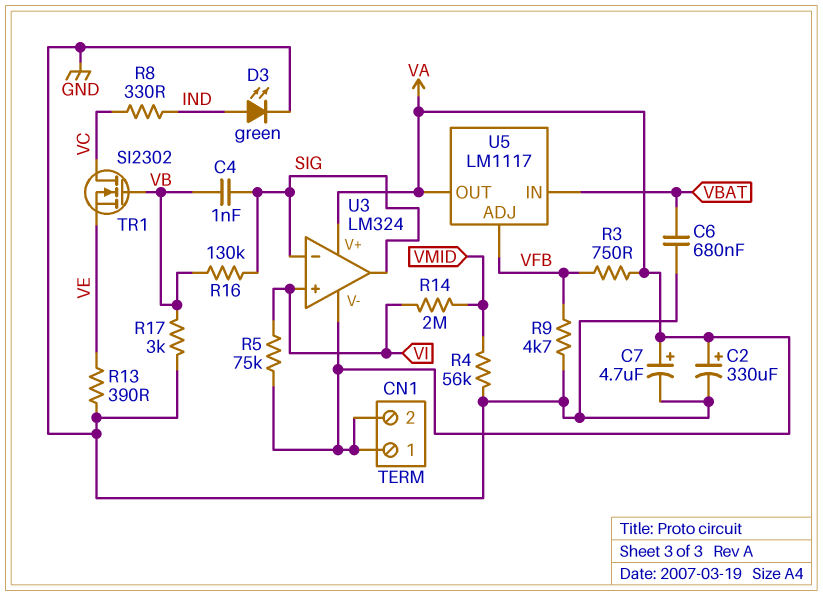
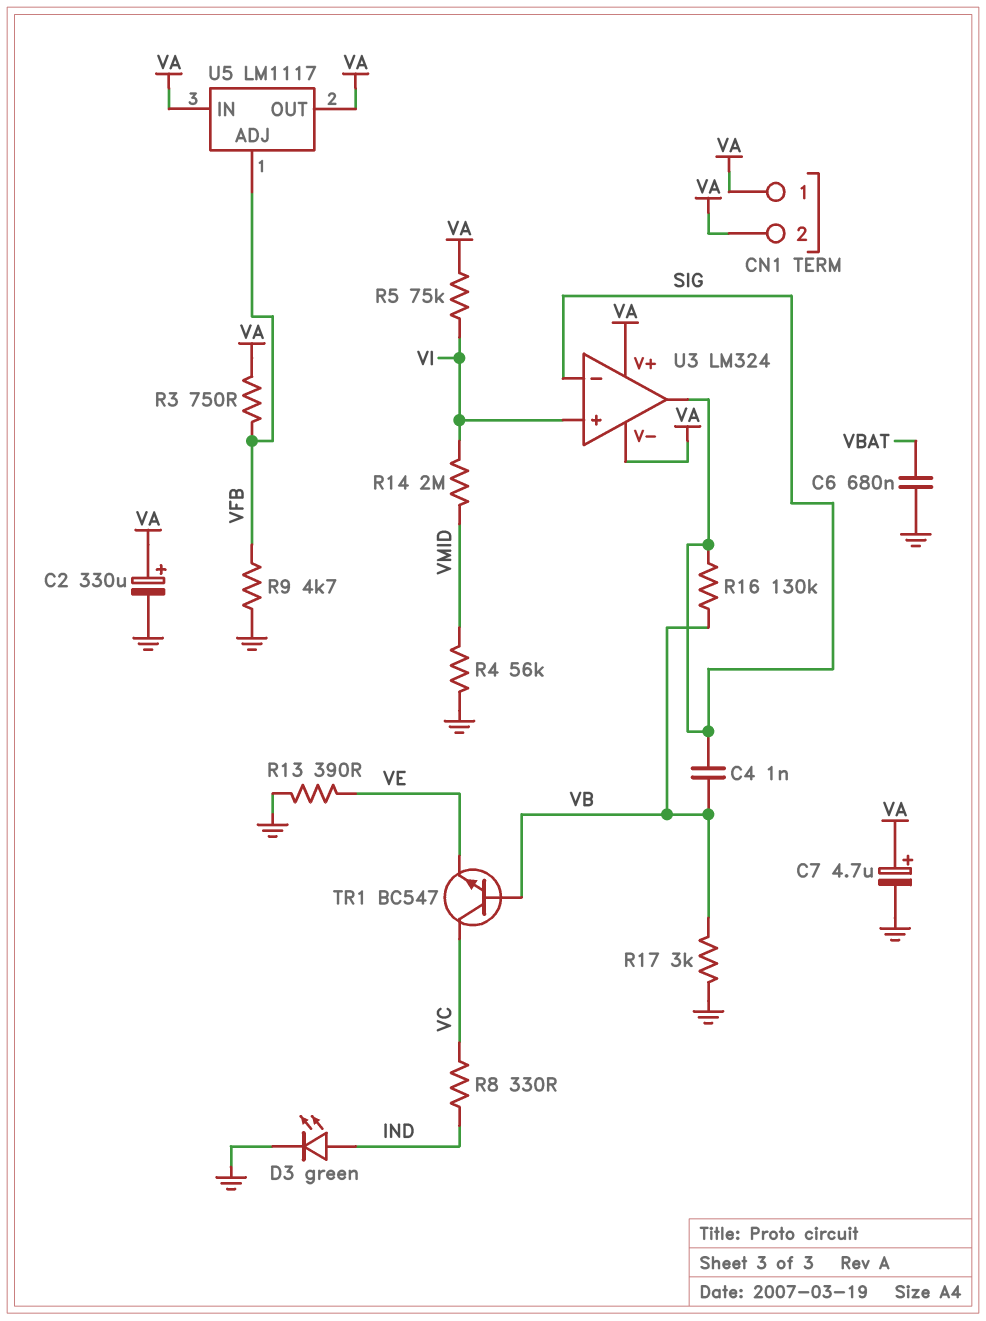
TR1: NMOS SI2302 (G VB, D VC, S VE) -> NPN BC547 (B VB, C VC, E VE)
U5 pin IN: VBAT -> VA

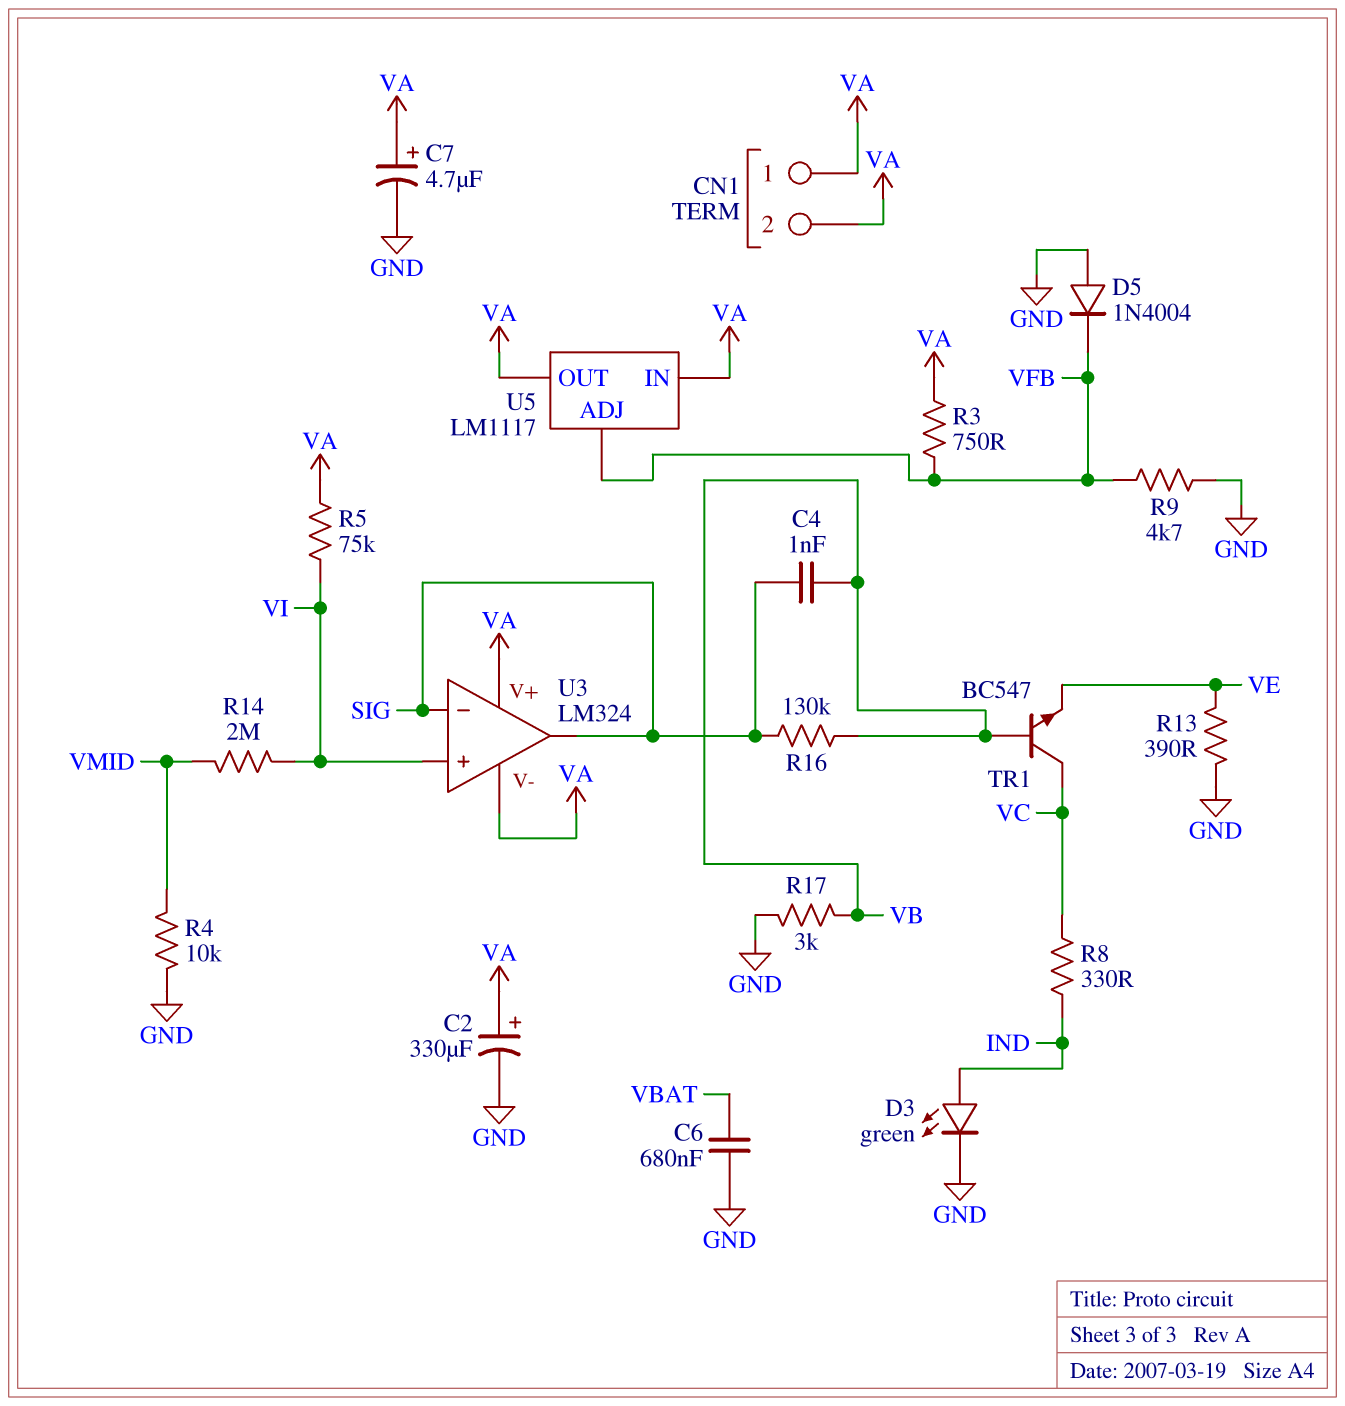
D5: none -> diode 1N4004 (A GND, K VFB)
R4: 56k (GND, VMID) -> 10k (GND, VMID)

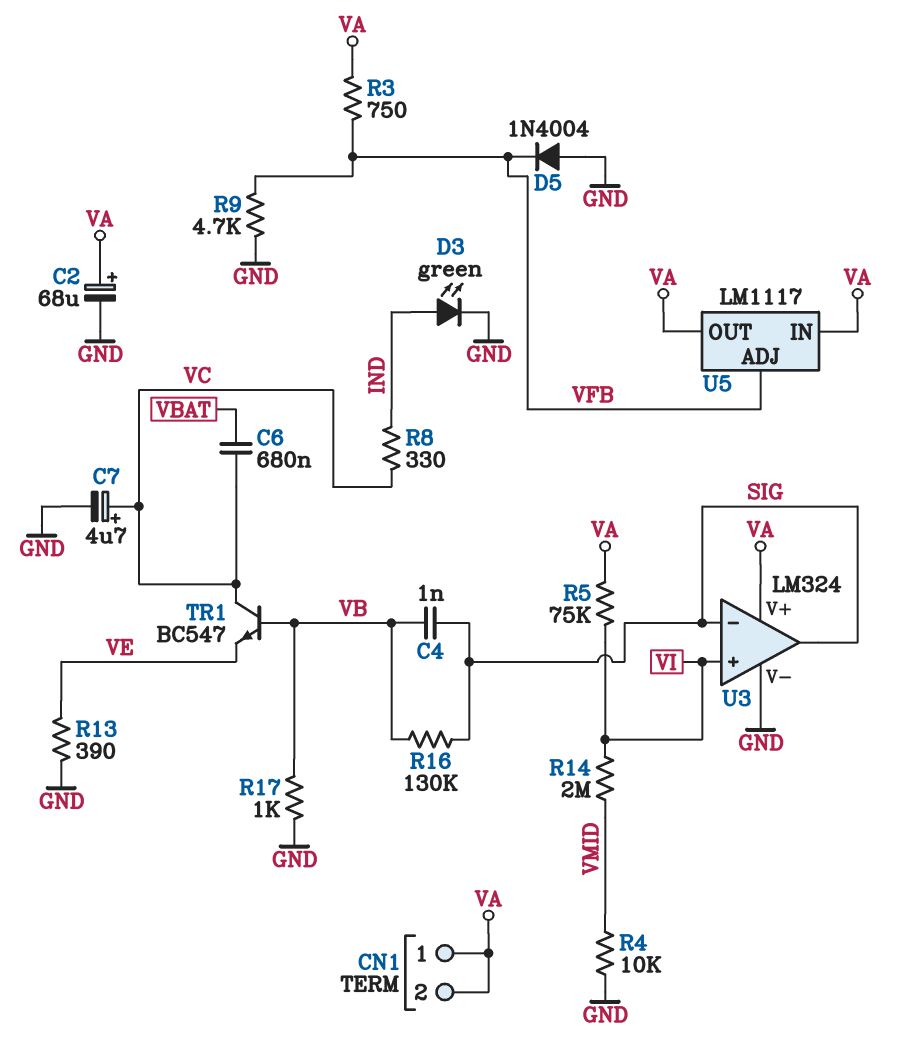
C2: 330uF (plus VA, minus GND) -> 68uF (plus VA, minus GND)
C6: 680nF (GND, VBAT) -> 680nF (VBAT, VC)
C7: 4.7uF (plus VA, minus GND) -> 4.7uF (plus VC, minus GND)
R17: 3k (GND, VB) -> 1k (GND, VB)
U3 pin V-: VA -> GND

